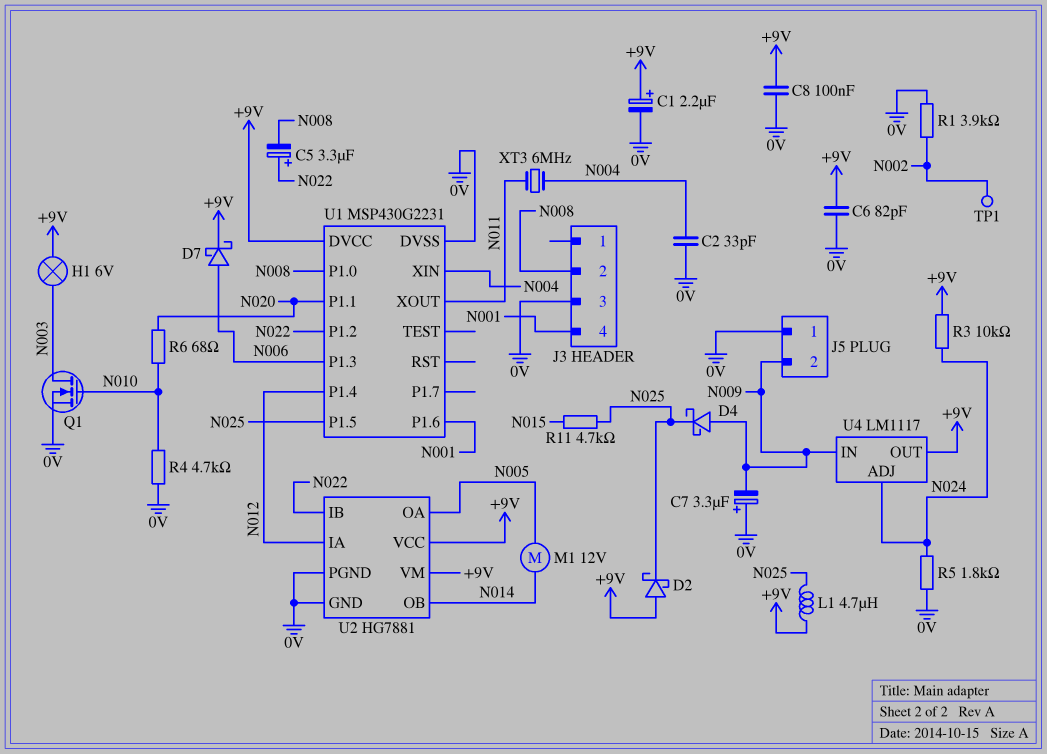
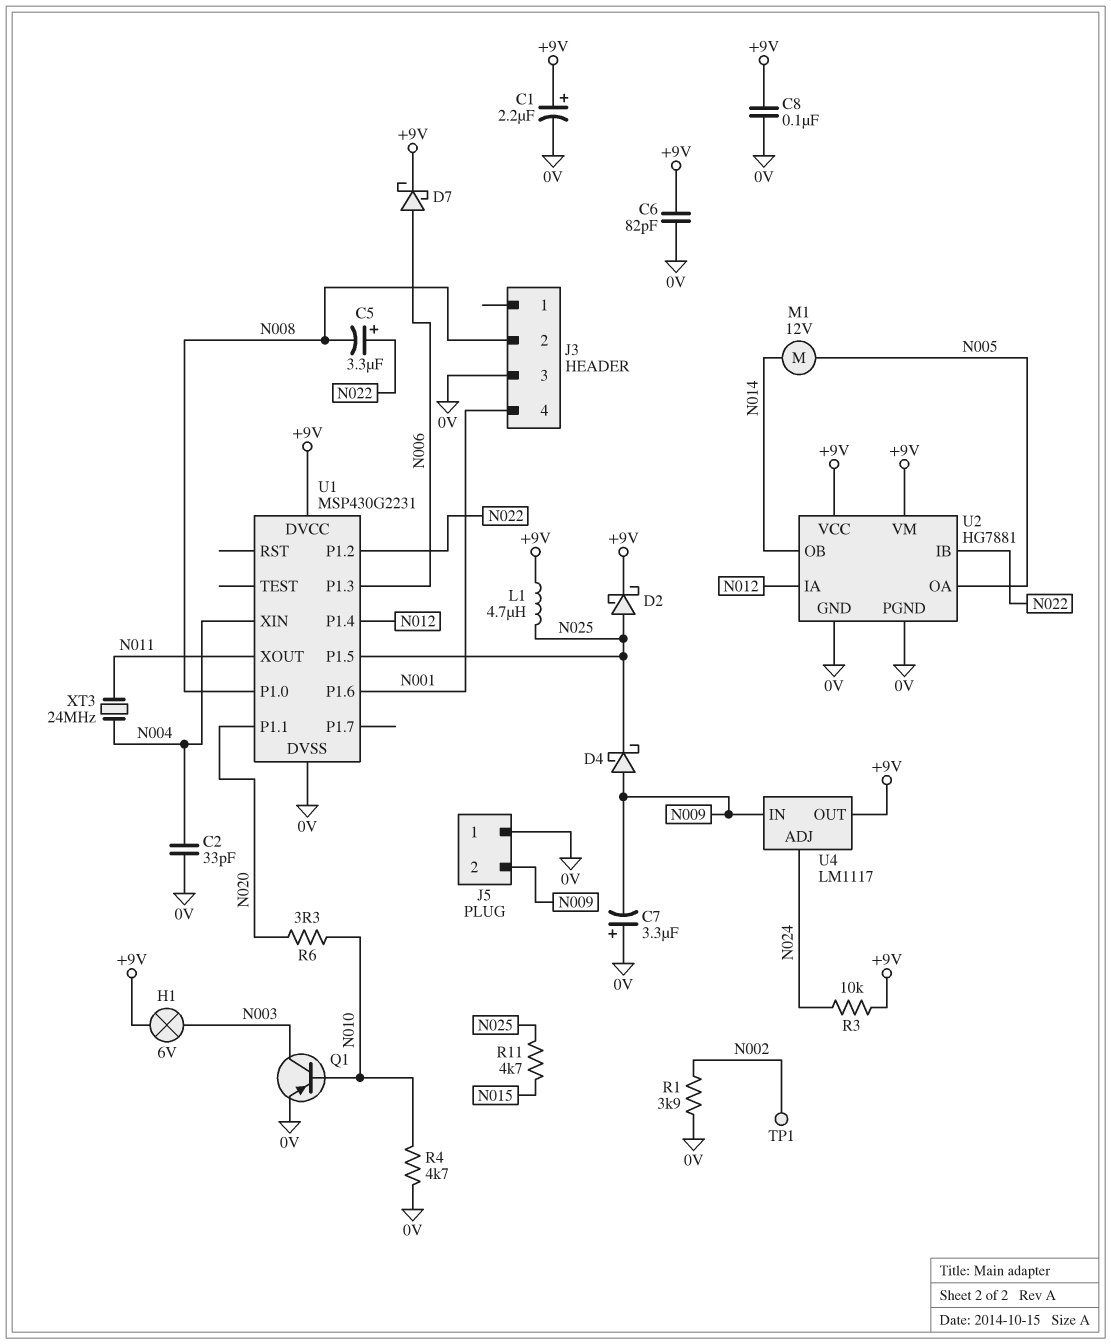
D2: schottky (A +9V, K N025) -> schottky (A N025, K +9V)
Q1: NMOS (G N010, D N003, S 0V) -> PNP (B N010, C N003, E 0V)
R5: 1.8k (0V, N024) -> none
R6: 68 (N010, N020) -> 3.3 (N010, N020)
XT3: 6MHz (N004, N011) -> 24MHz (N004, N011)

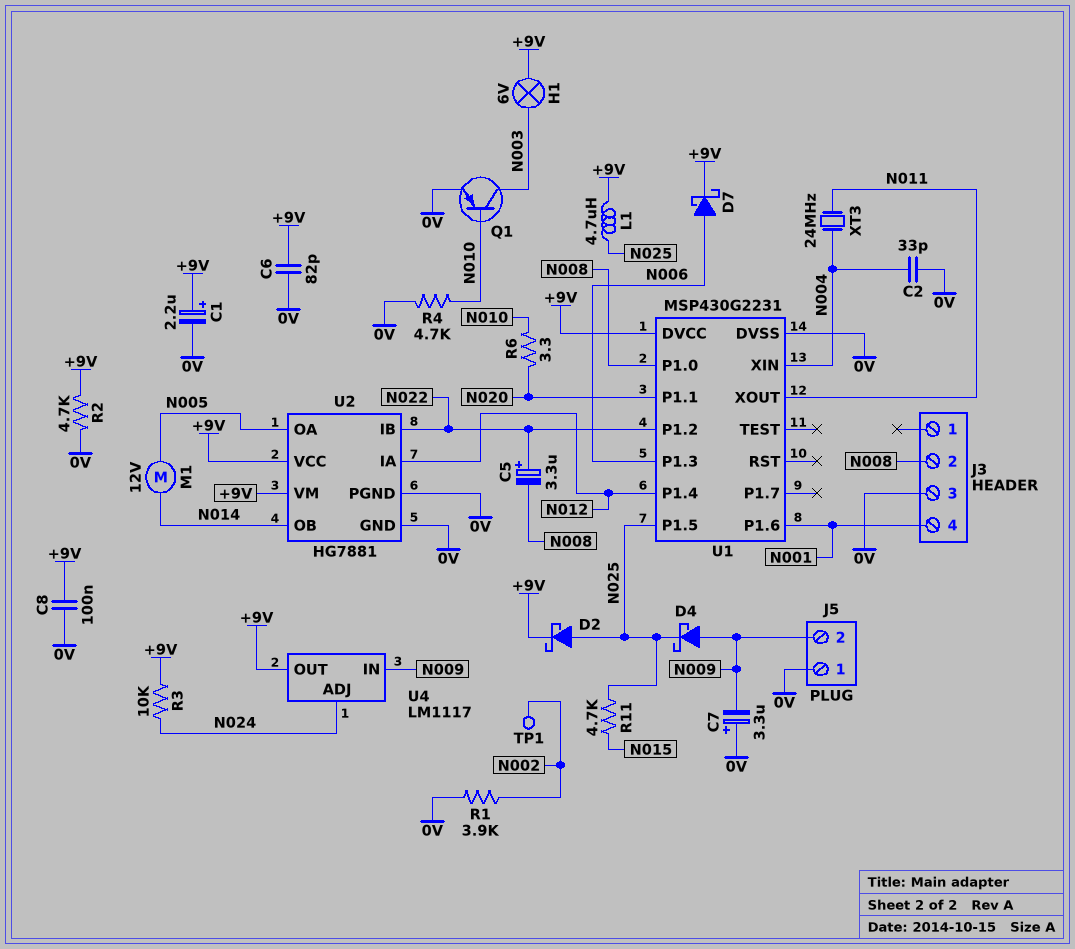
R2: none -> 4.7k (+9V, 0V)

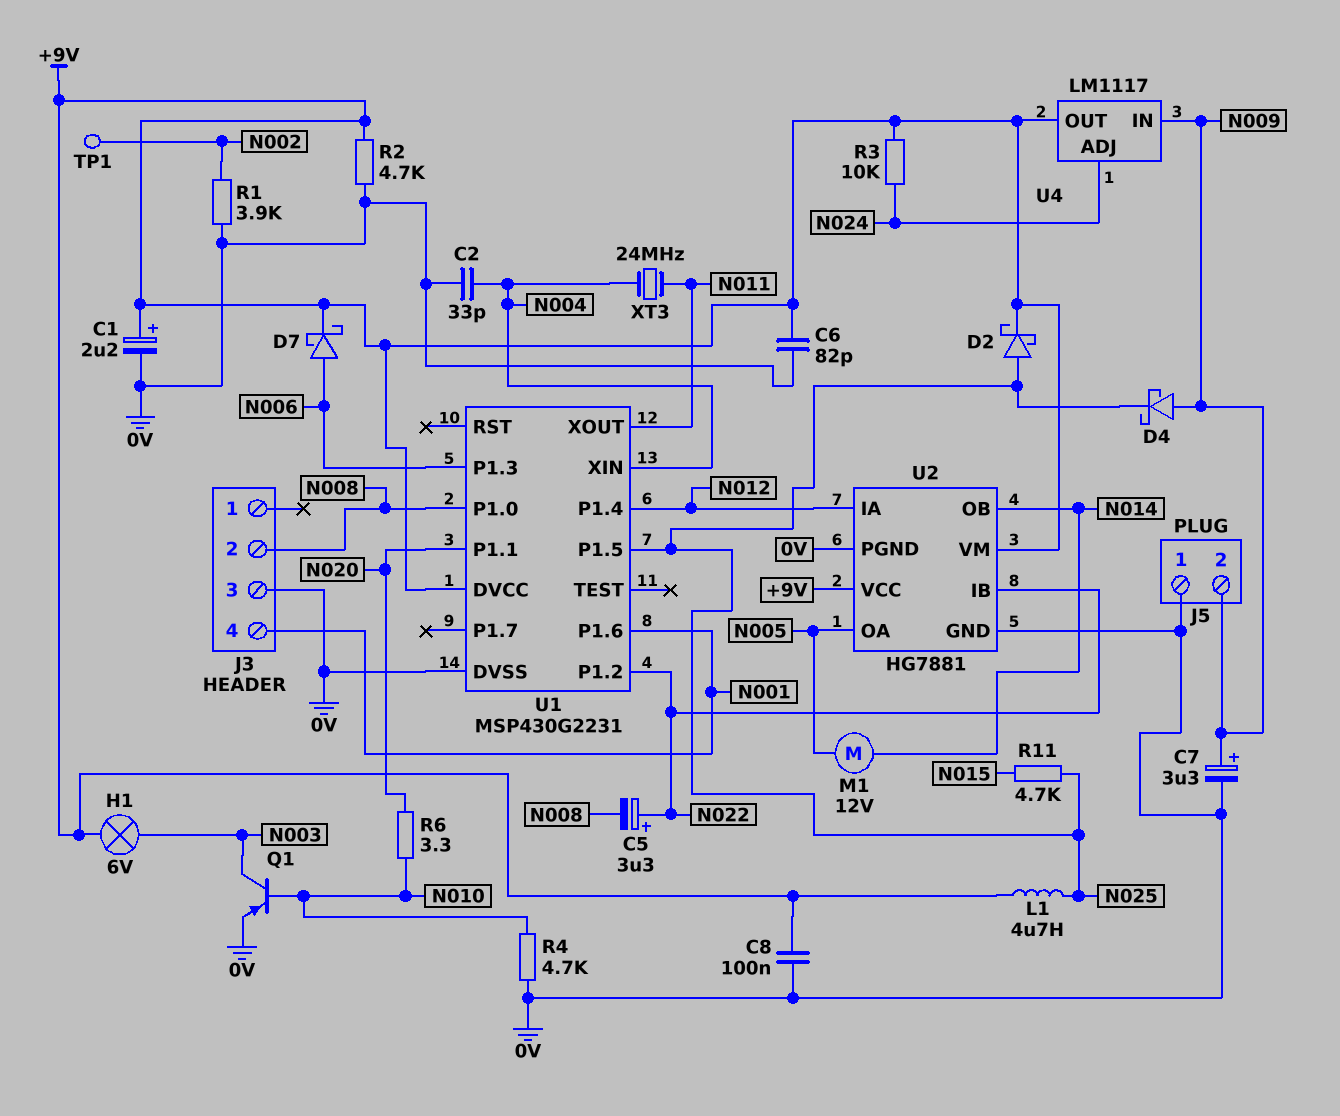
C7: 3.3uF (plus 0V, minus N009) -> 3.3uF (plus N009, minus 0V)

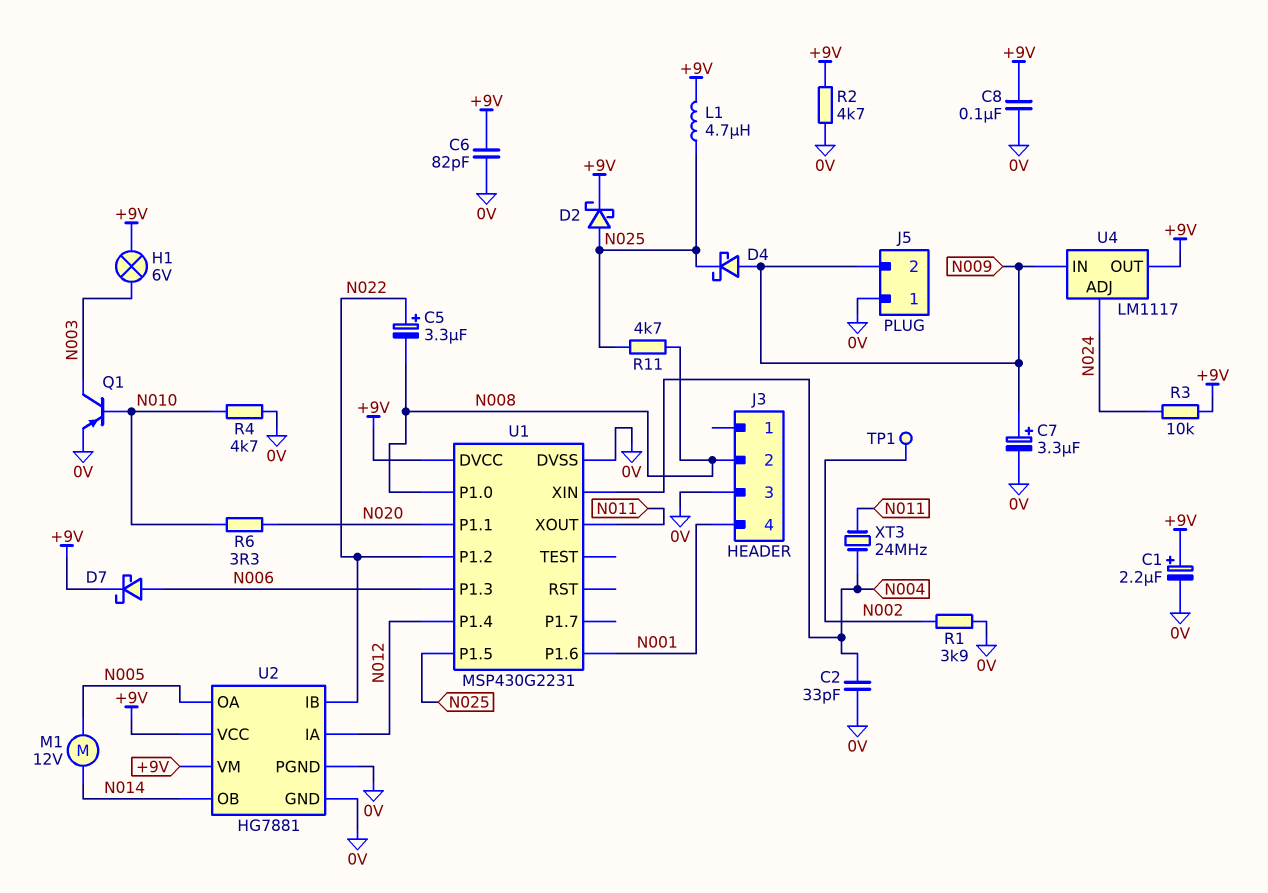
R11: 4.7k (N015, N025) -> 4.7k (N008, N025)

